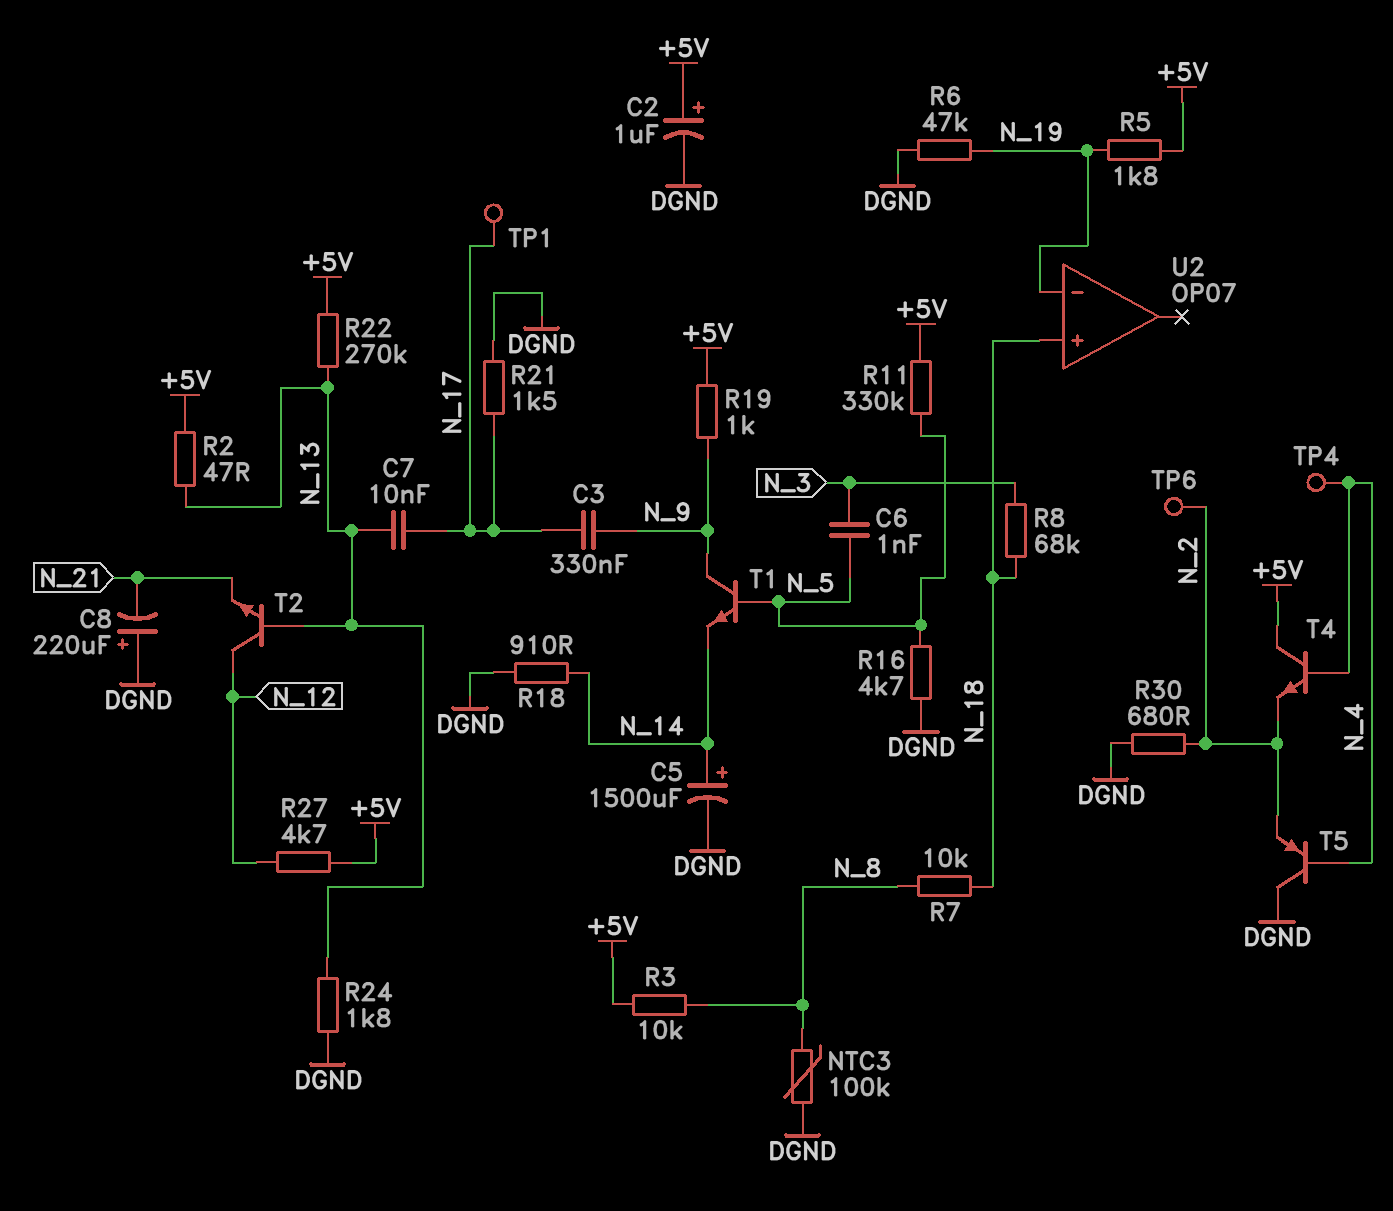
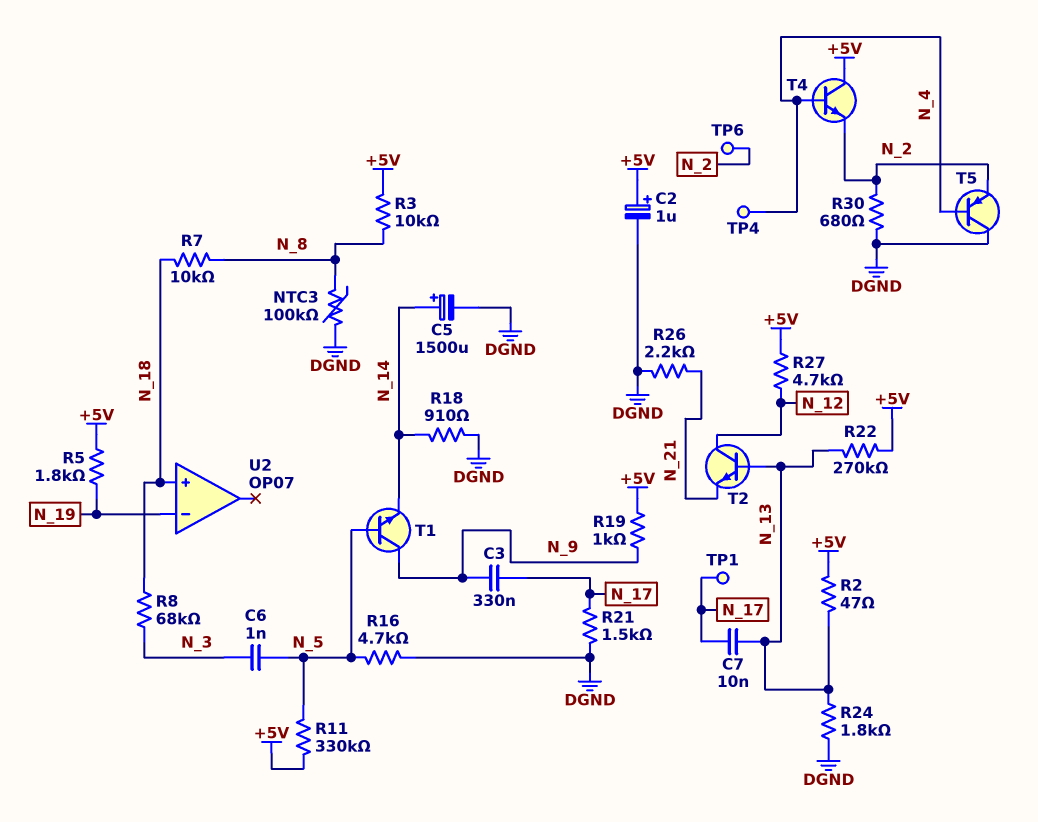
C8: 220uF (plus DGND, minus N_21) -> none
R6: 47k (DGND, N_19) -> none
R26: none -> 2.2k (DGND, N_21)

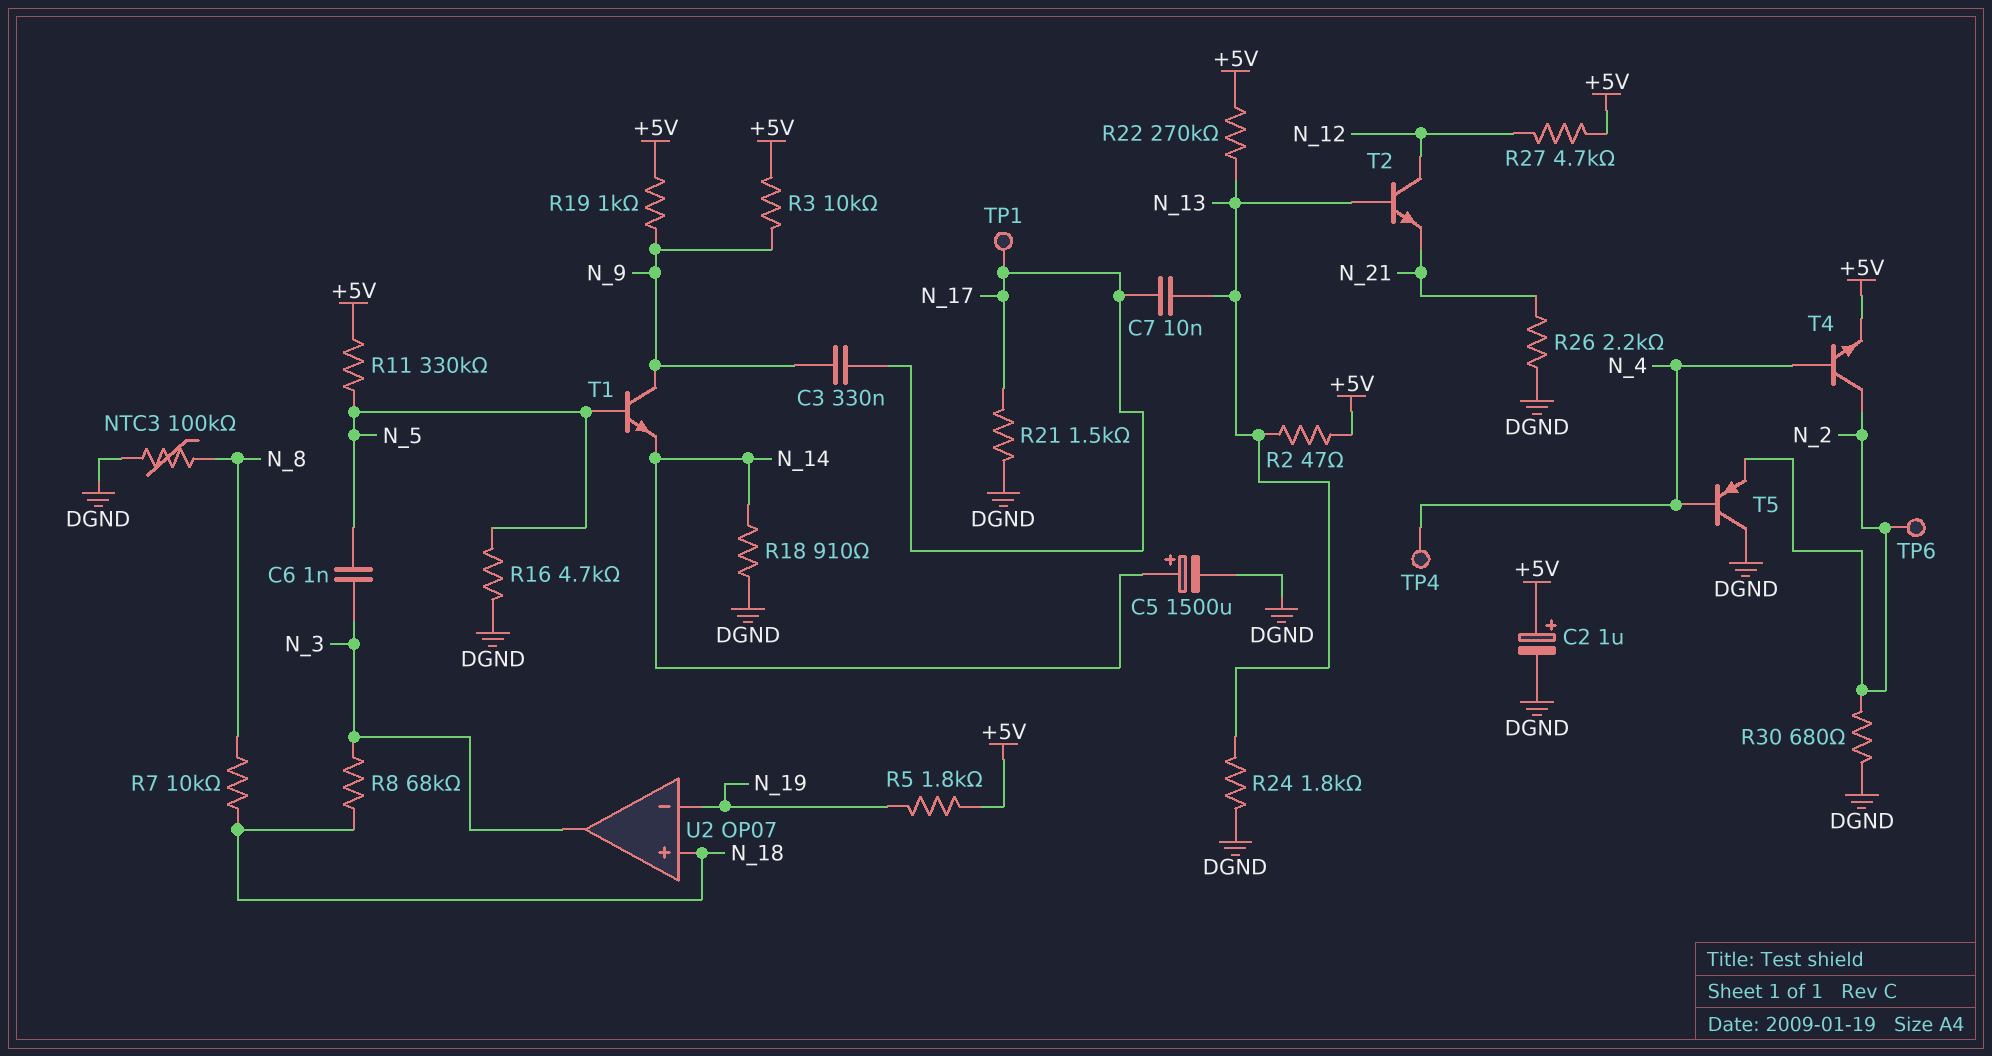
R3: 10k (+5V, N_8) -> 10k (+5V, N_9)
T4: NPN (B N_4, C +5V, E N_2) -> NPN (B N_4, C N_2, E +5V)
U2 pin out: none -> N_3

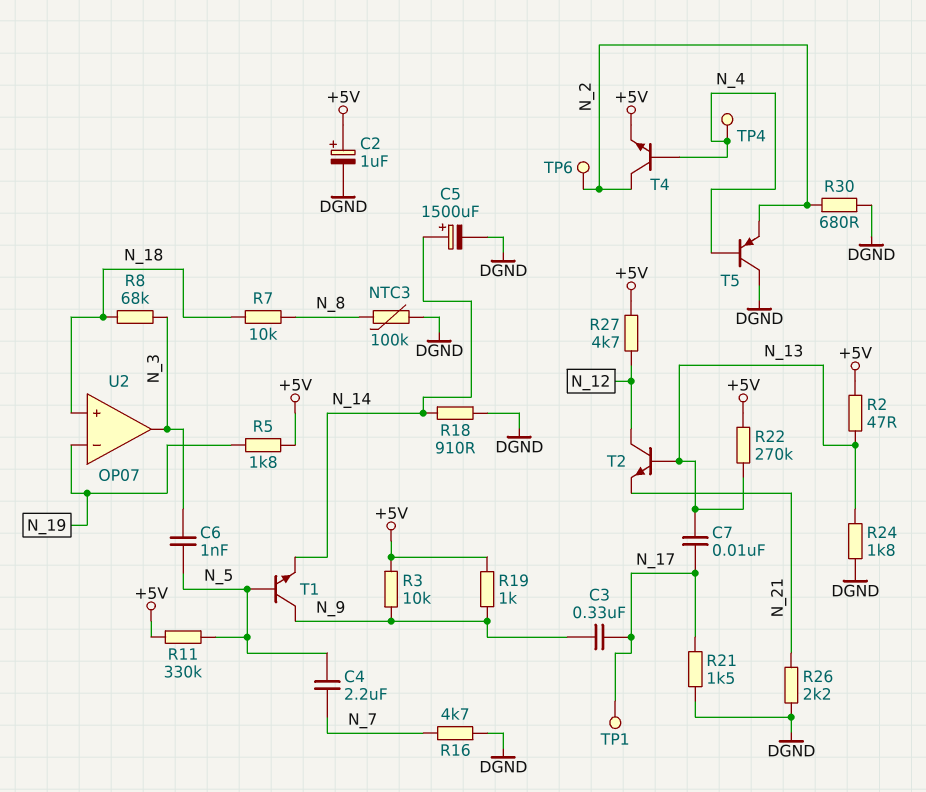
C4: none -> 2.2uF (N_5, N_7)
R16: 4.7k (DGND, N_5) -> 4.7k (DGND, N_7)

